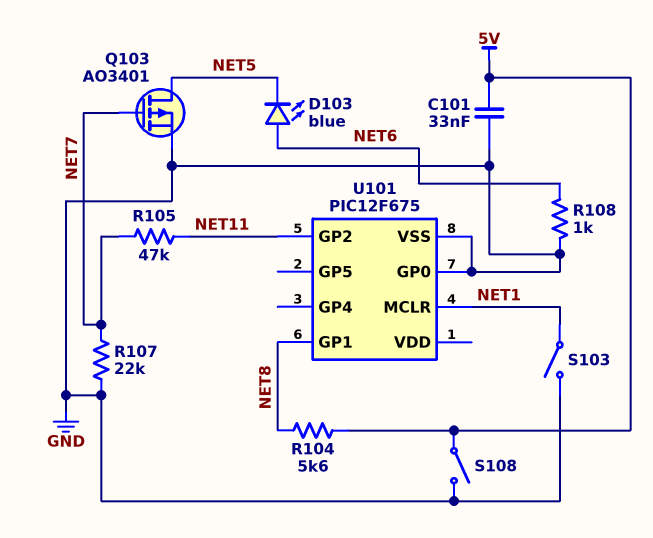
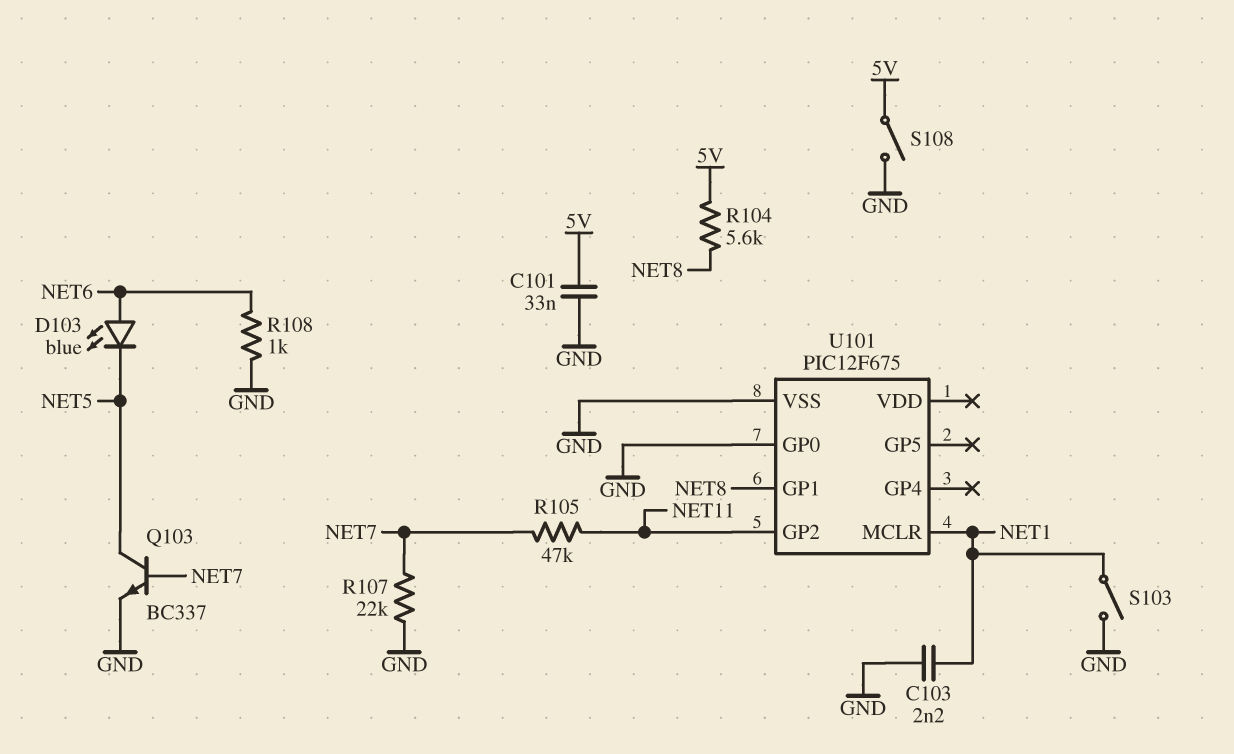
C103: none -> 2.2nF (GND, NET1)
Q103: PMOS AO3401 (G NET7, D NET5, S GND) -> NPN BC337 (B NET7, C NET5, E GND)

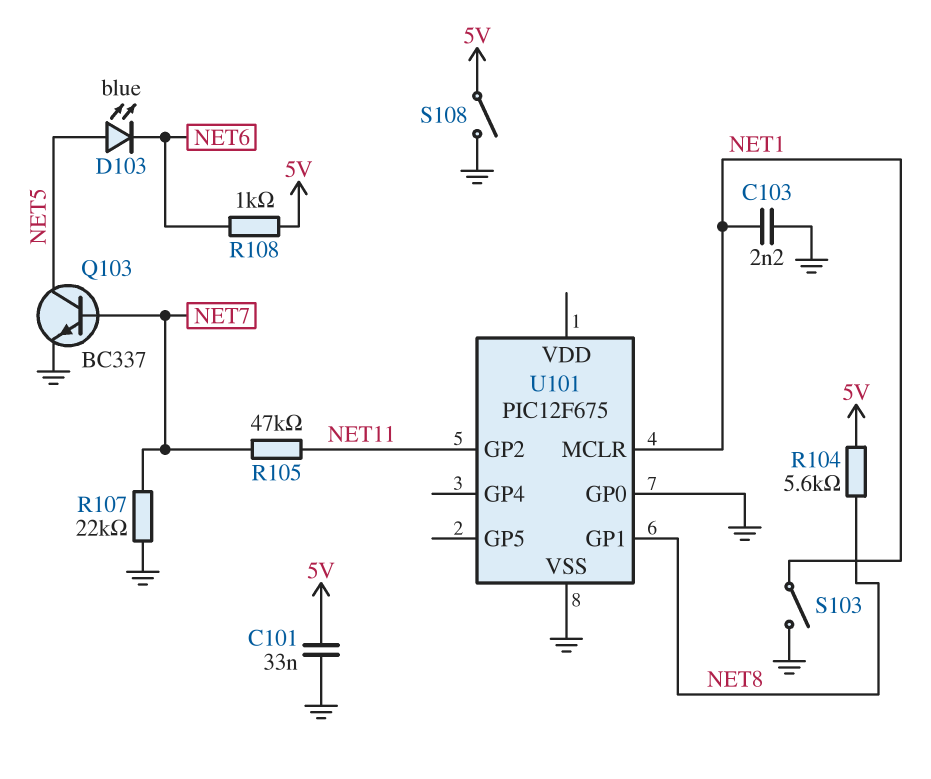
D103: LED blue (A NET6, K NET5) -> LED blue (A NET5, K NET6)
R108: 1k (GND, NET6) -> 1k (5V, NET6)

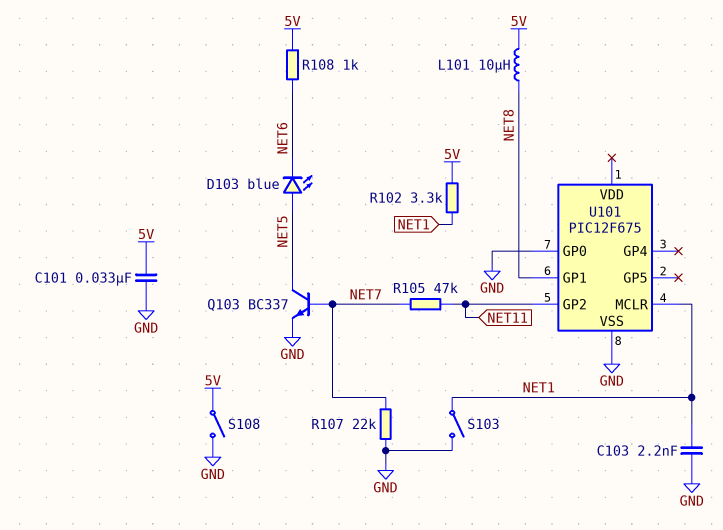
L101: none -> 10uH (5V, NET8)
R102: none -> 3.3k (5V, NET1)
R104: 5.6k (5V, NET8) -> none

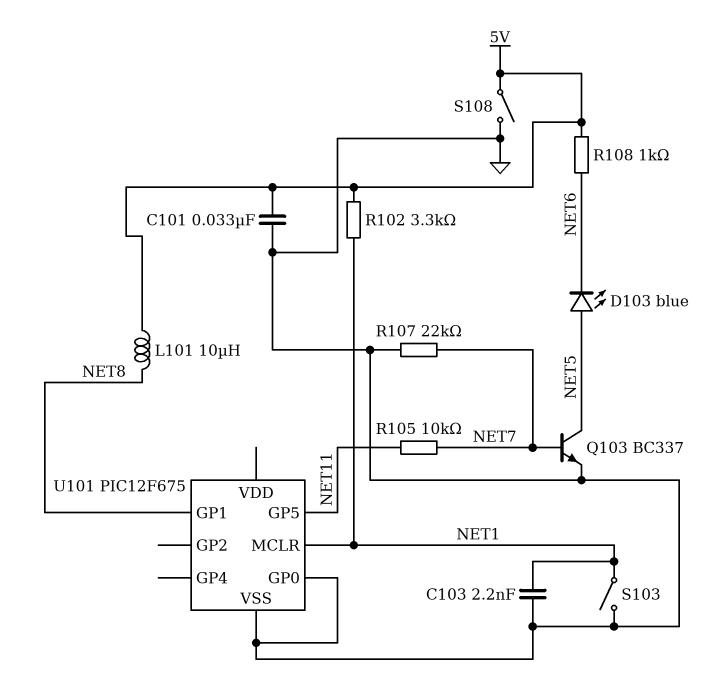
R105: 47k (NET7, NET11) -> 10k (NET7, NET11)
U101 pin GP2: NET11 -> none
U101 pin GP5: none -> NET11

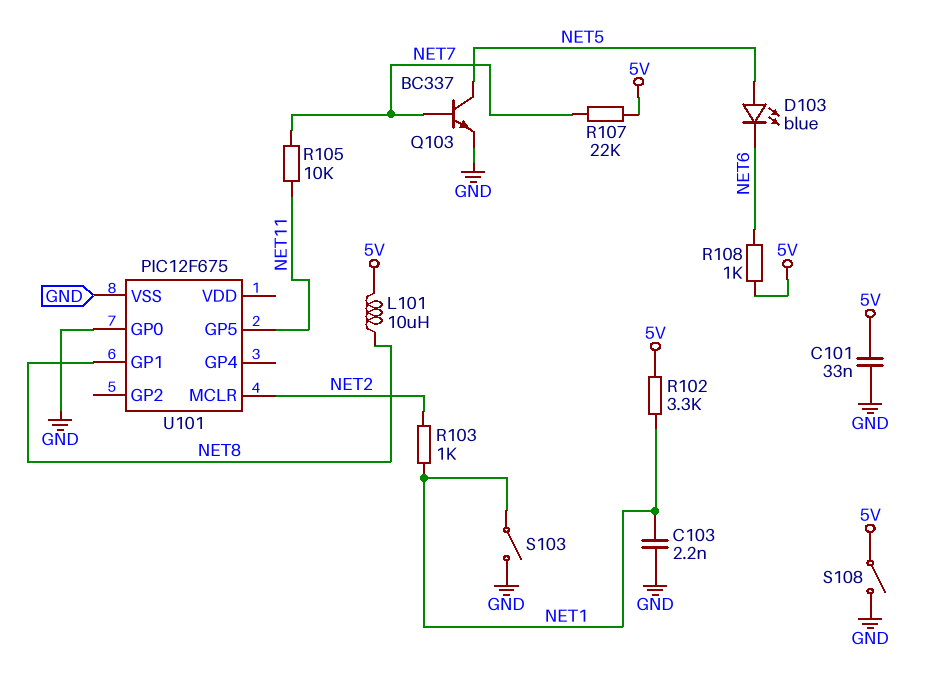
R103: none -> 1k (NET1, NET2)
R107: 22k (GND, NET7) -> 22k (5V, NET7)
U101 pin MCLR: NET1 -> NET2

